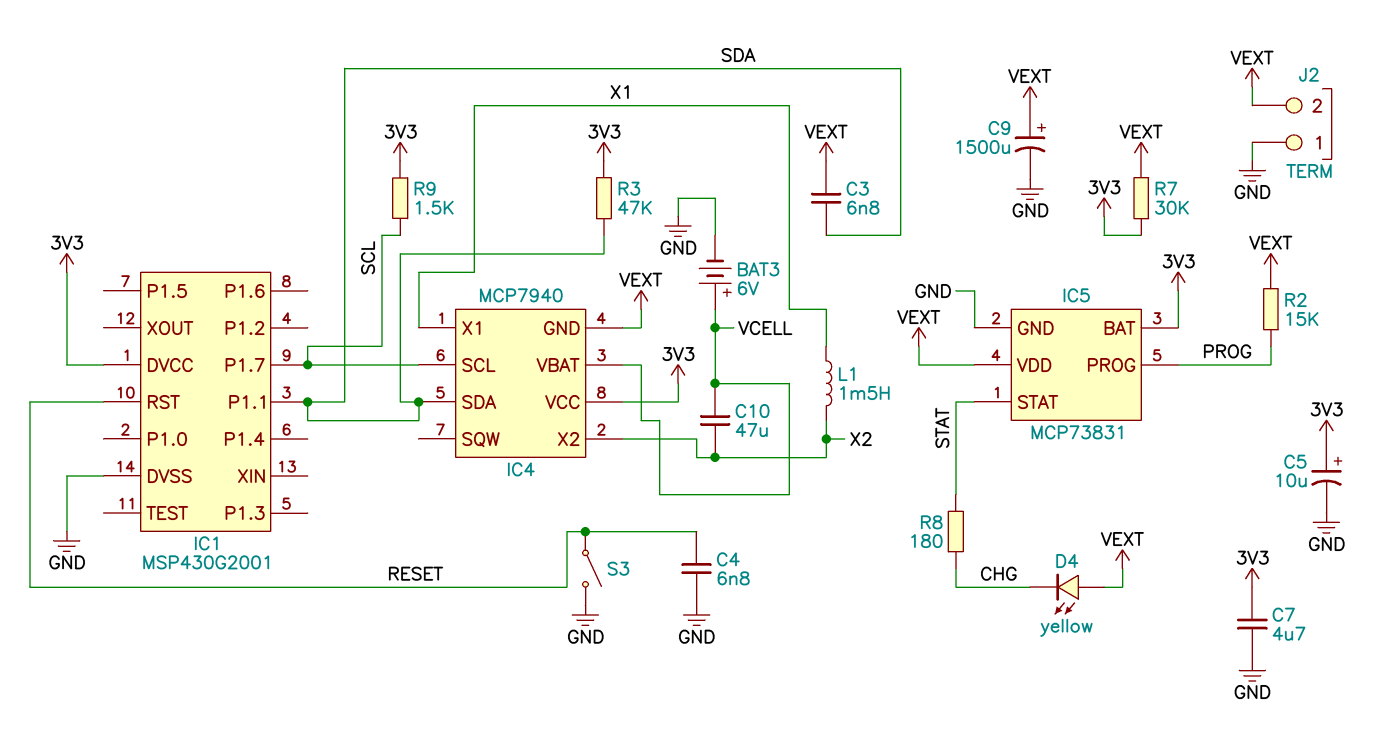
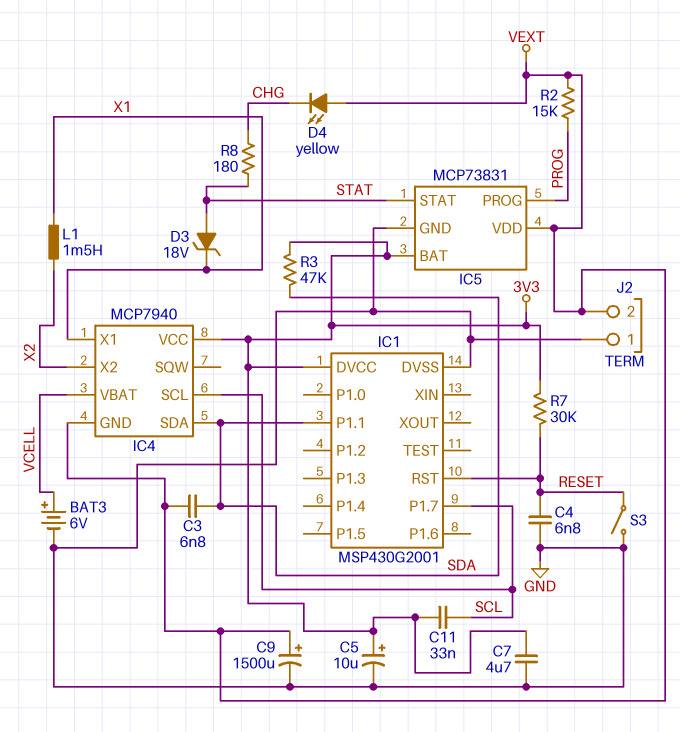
C10: 47uF (VCELL, X2) -> none
C11: none -> 33nF (3V3, SCL)
D3: none -> zener 18V (A STAT, K X1)
R7: 30k (3V3, VEXT) -> 30k (3V3, RESET)
R9: 1.5k (3V3, SCL) -> none

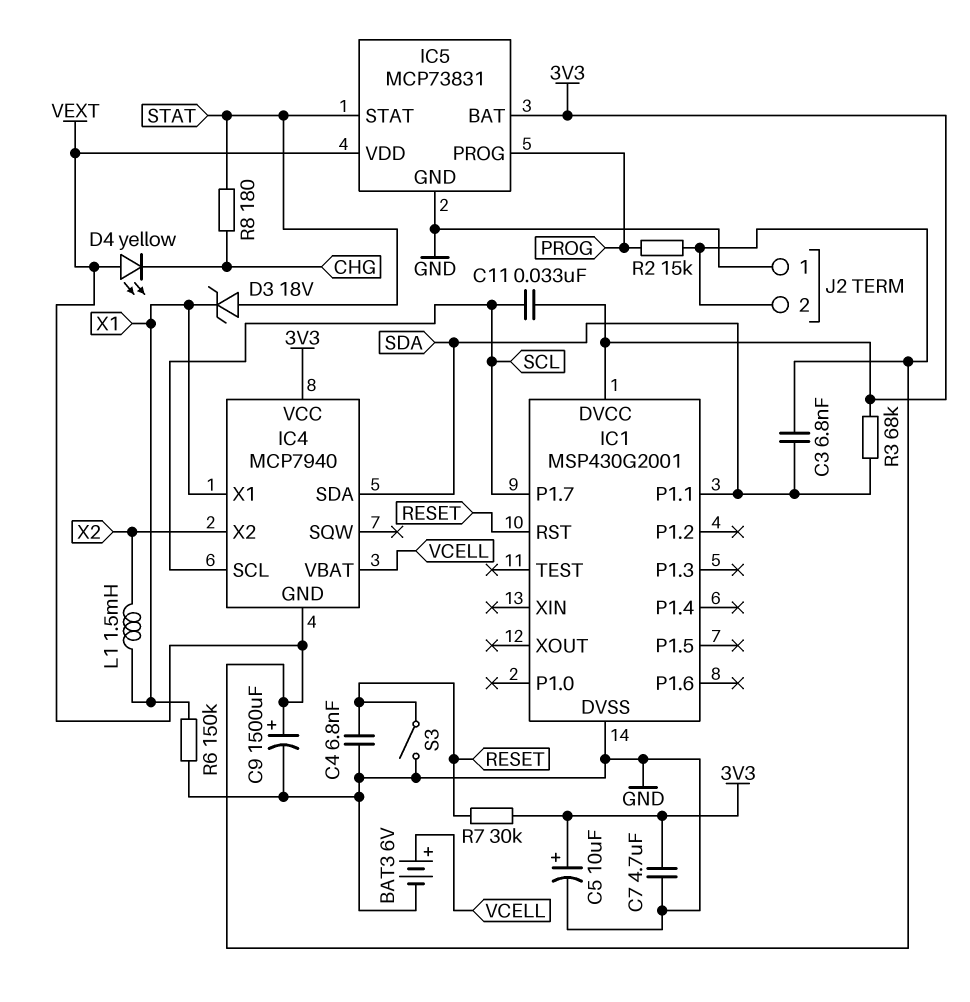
R3: 47k (3V3, SDA) -> 68k (3V3, SDA)
R6: none -> 150k (GND, X1)

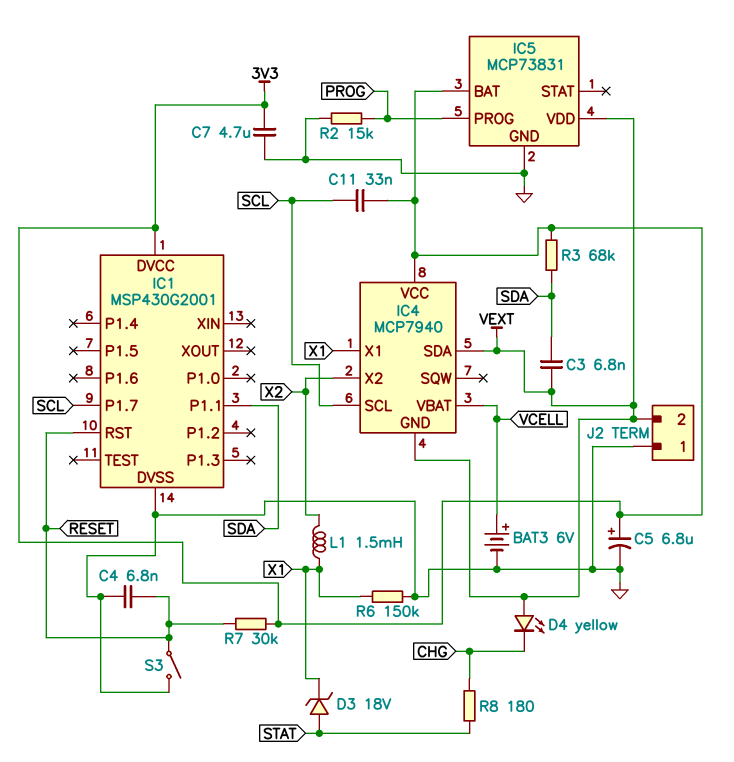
C5: 10uF (plus 3V3, minus GND) -> 6.8uF (plus 3V3, minus GND)
C9: 1500uF (plus VEXT, minus GND) -> none
IC4 pin SDA: SDA -> VEXT
IC5 pin STAT: STAT -> none
R2: 15k (PROG, VEXT) -> 15k (GND, PROG)

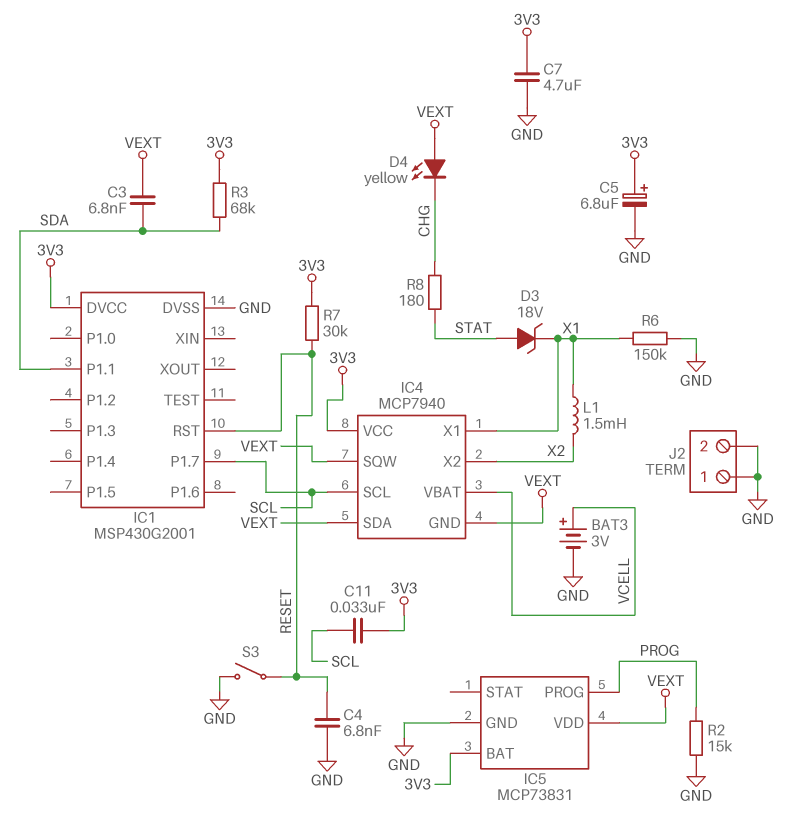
BAT3: 6V (plus VCELL, minus GND) -> 3V (plus VCELL, minus GND)
IC4 pin SQW: none -> VEXT
J2 pin 2: VEXT -> GND

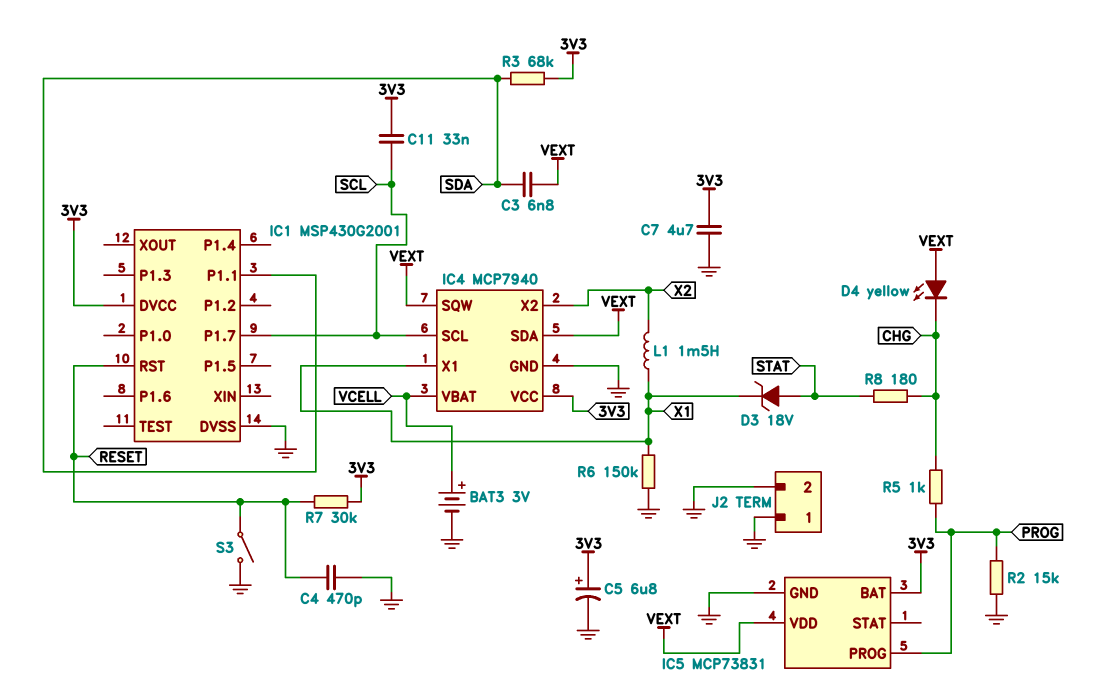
C4: 6.8nF (GND, RESET) -> 470pF (GND, RESET)
IC4 pin GND: VEXT -> GND
R5: none -> 1k (CHG, PROG)

